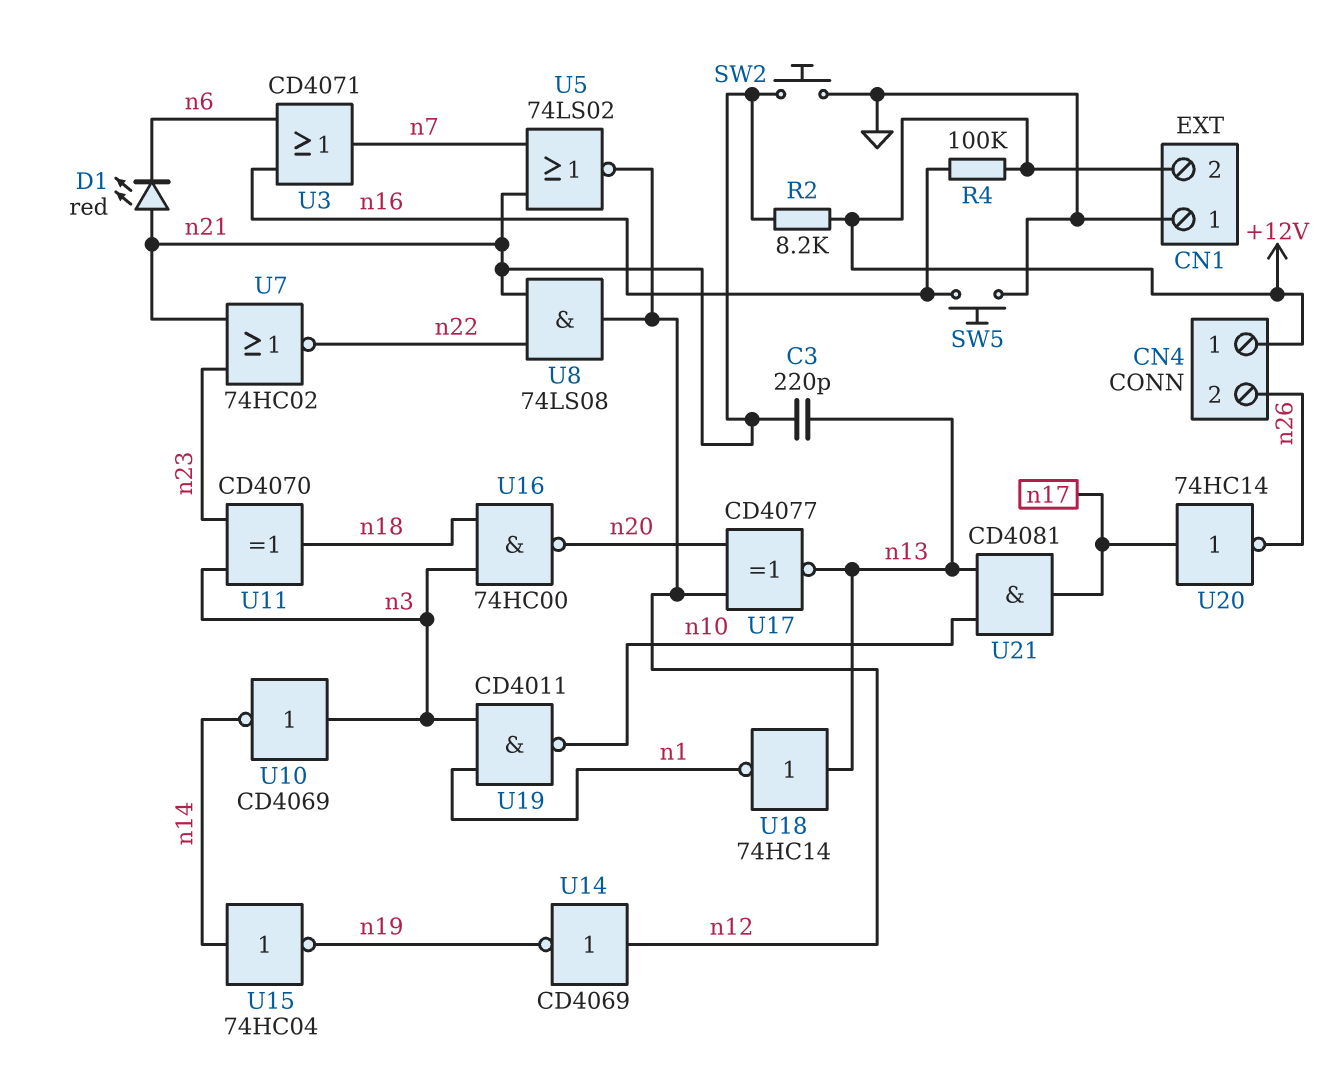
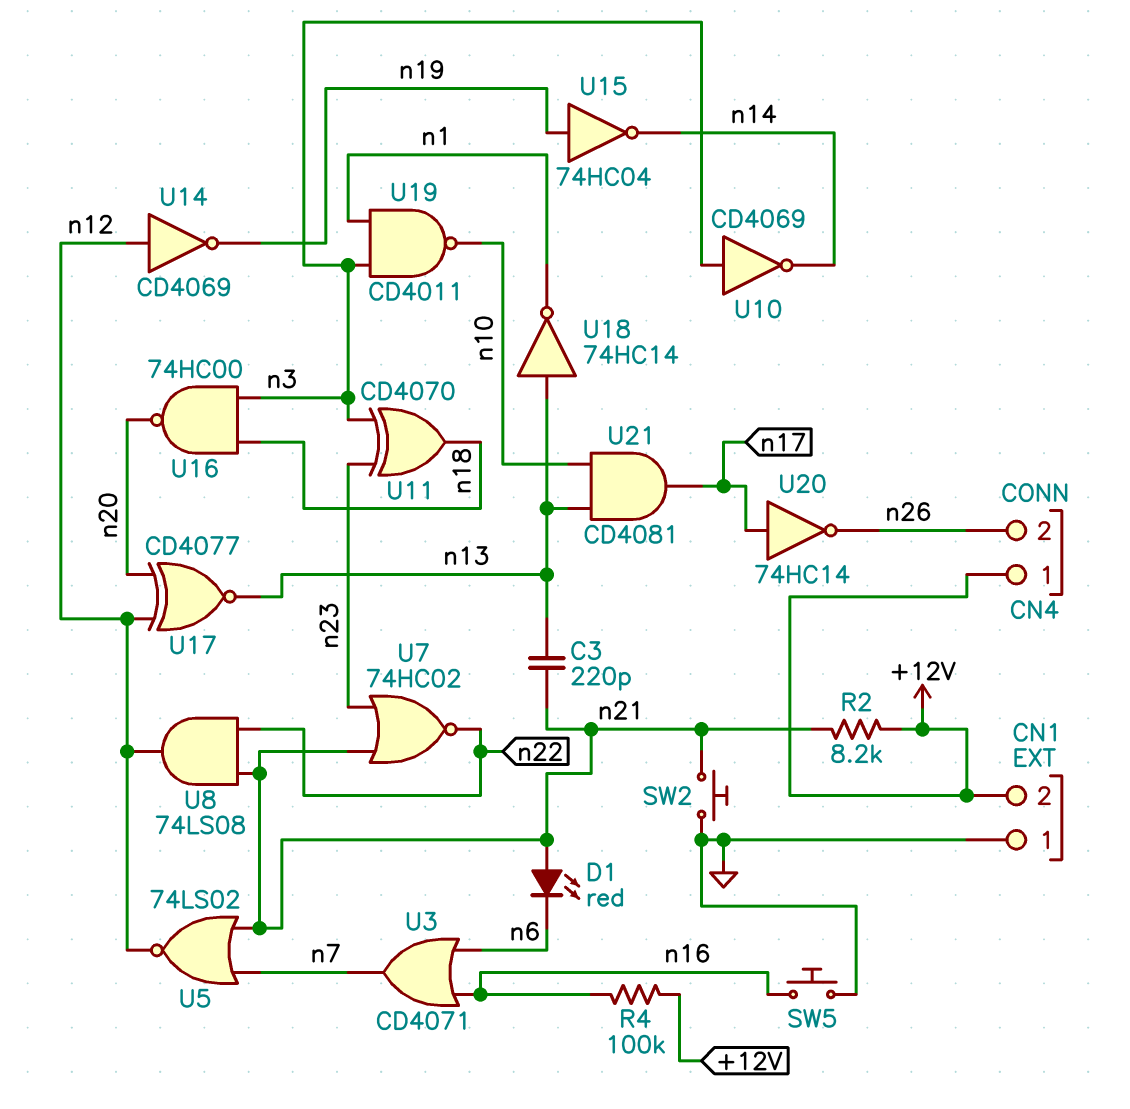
U15: NOT 74HC04 (in n14, out n19) -> NOT 74HC04 (in n19, out n14)

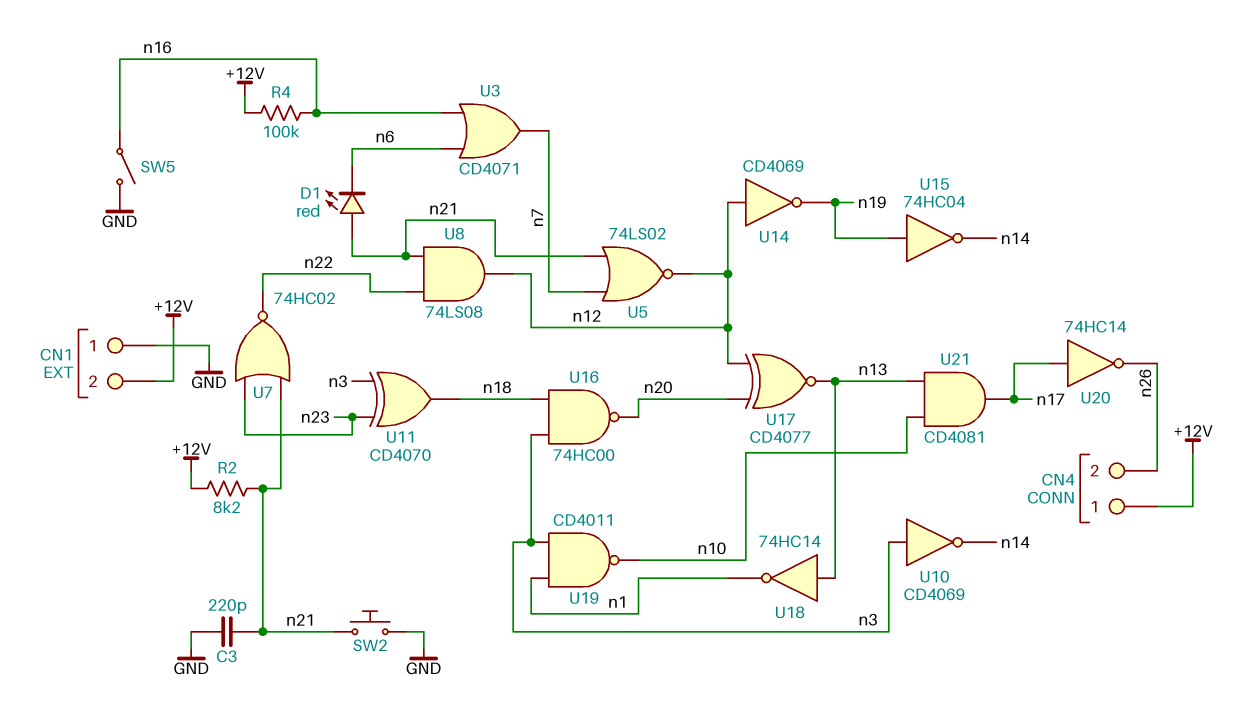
C3: 220pF (n13, n21) -> 220pF (GND, n21)
SW5: button (GND, n16) -> switch (GND, n16)

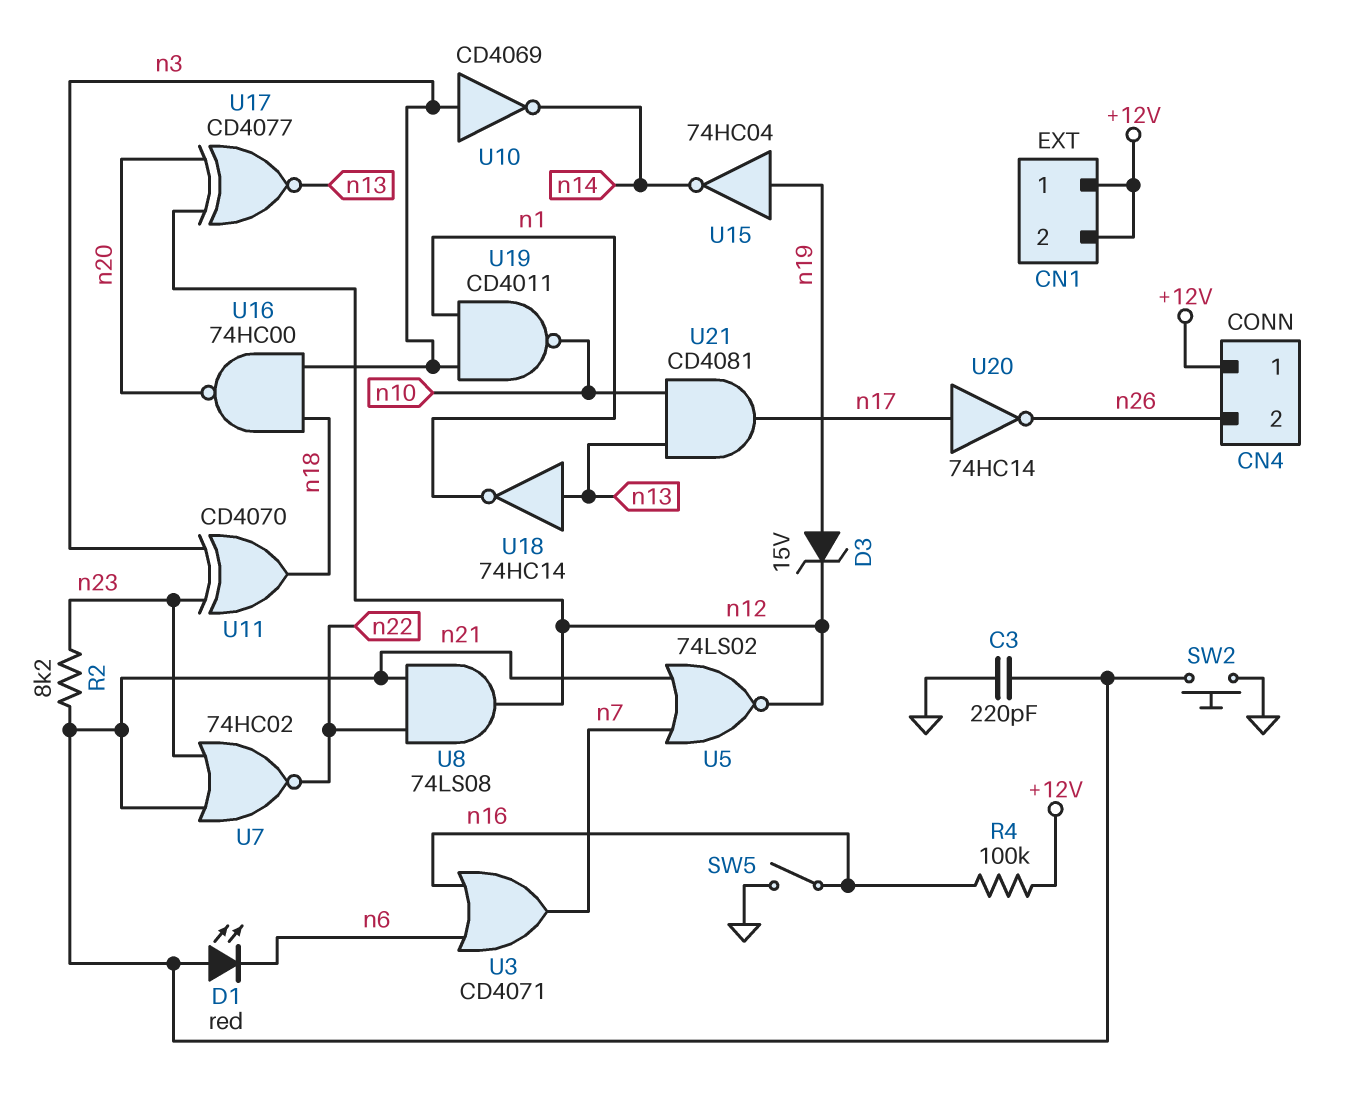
CN1 pin 1: GND -> +12V
D3: none -> zener 15V (A n19, K n12)
R2: 8.2k (+12V, n21) -> 8.2k (n21, n23)
U14: NOT CD4069 (in n12, out n19) -> none

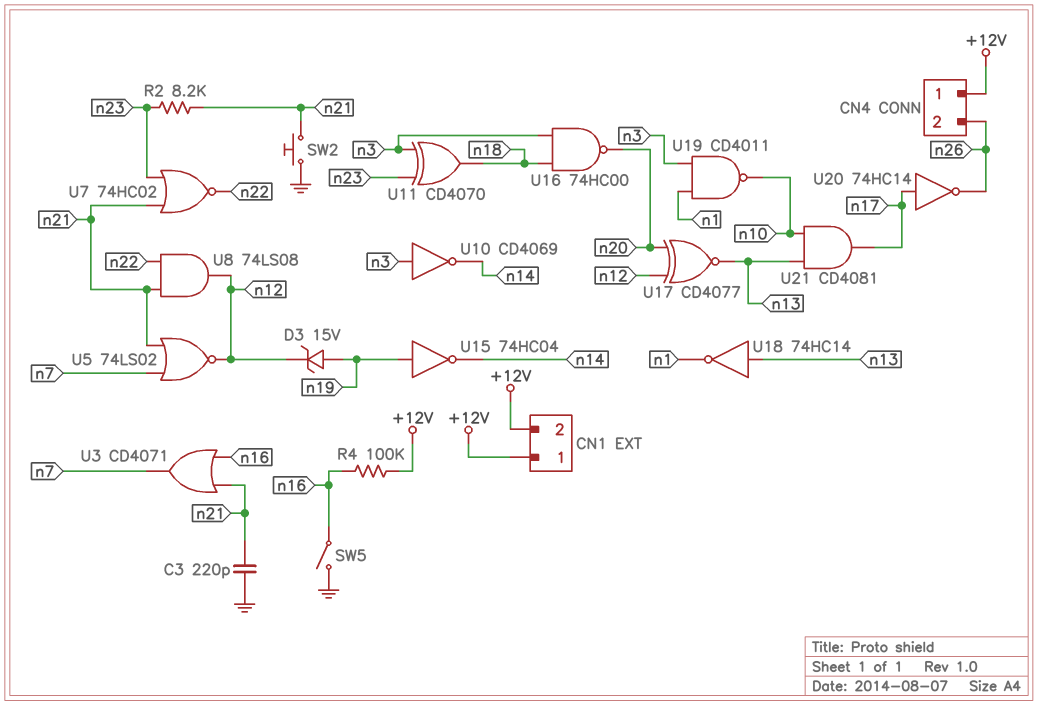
D1: LED red (A n21, K n6) -> none
U3: OR CD4071 (in n6, in n16, out n7) -> OR CD4071 (in n16, in n21, out n7)

